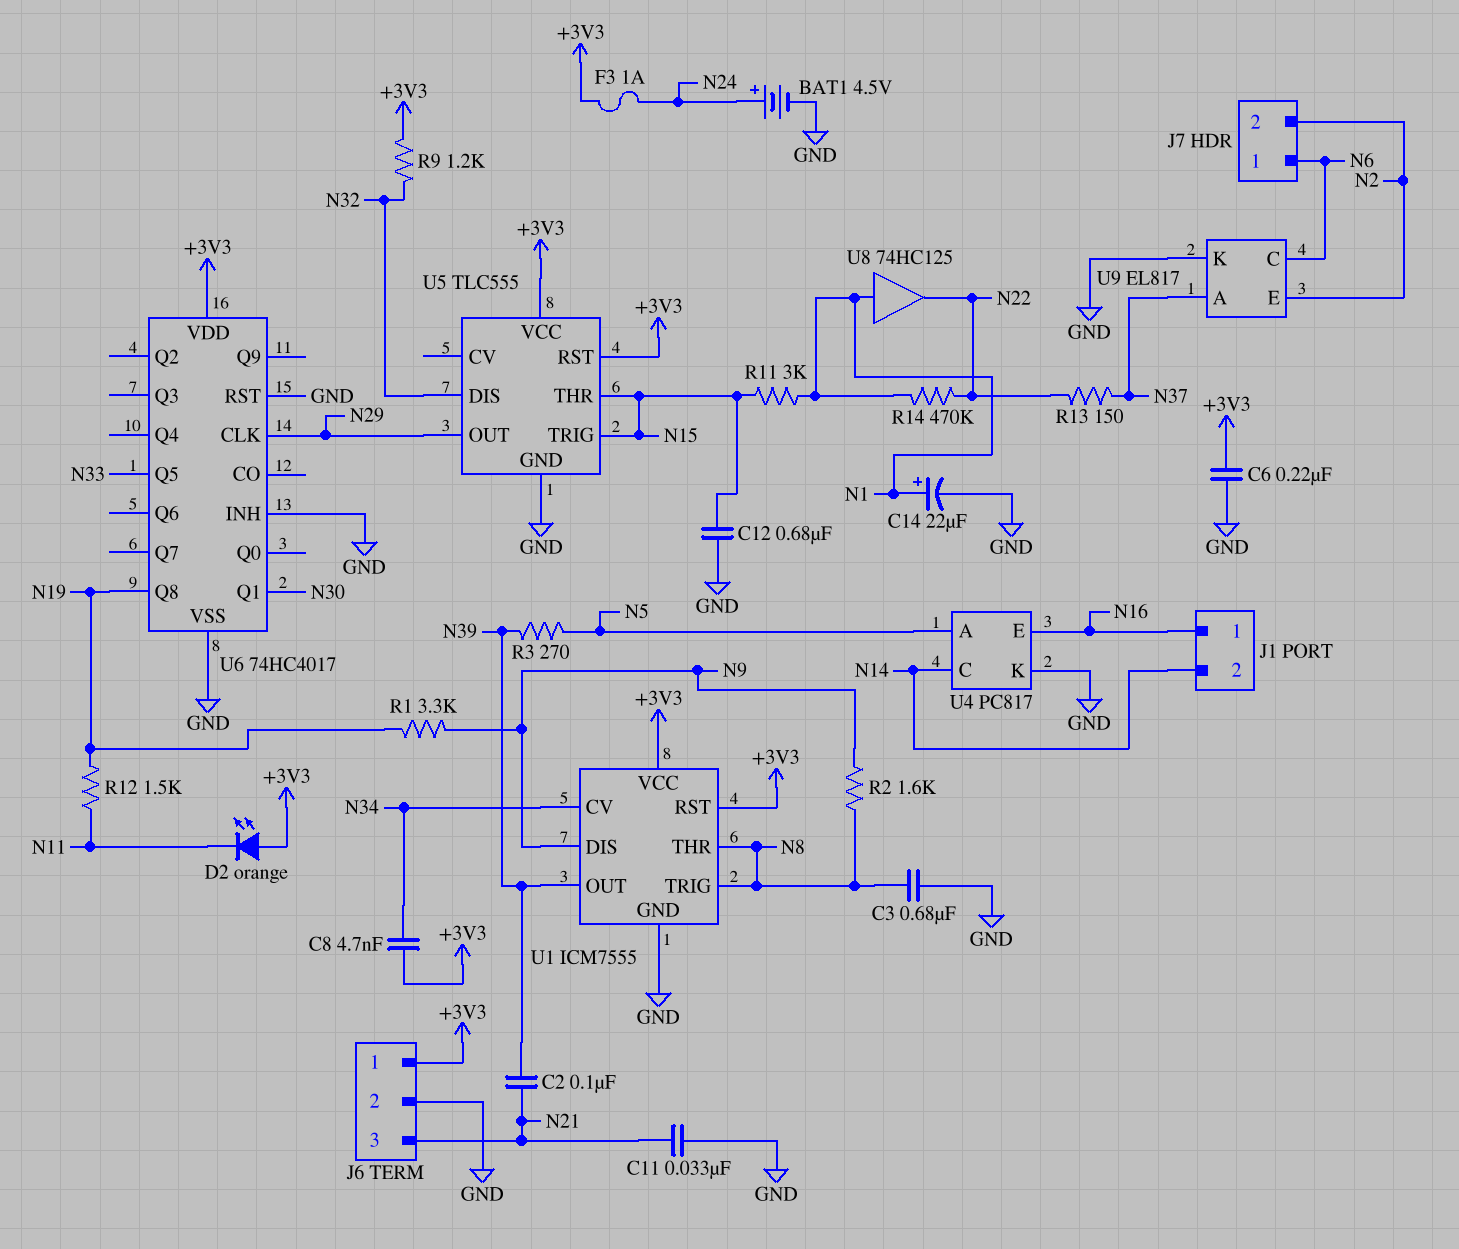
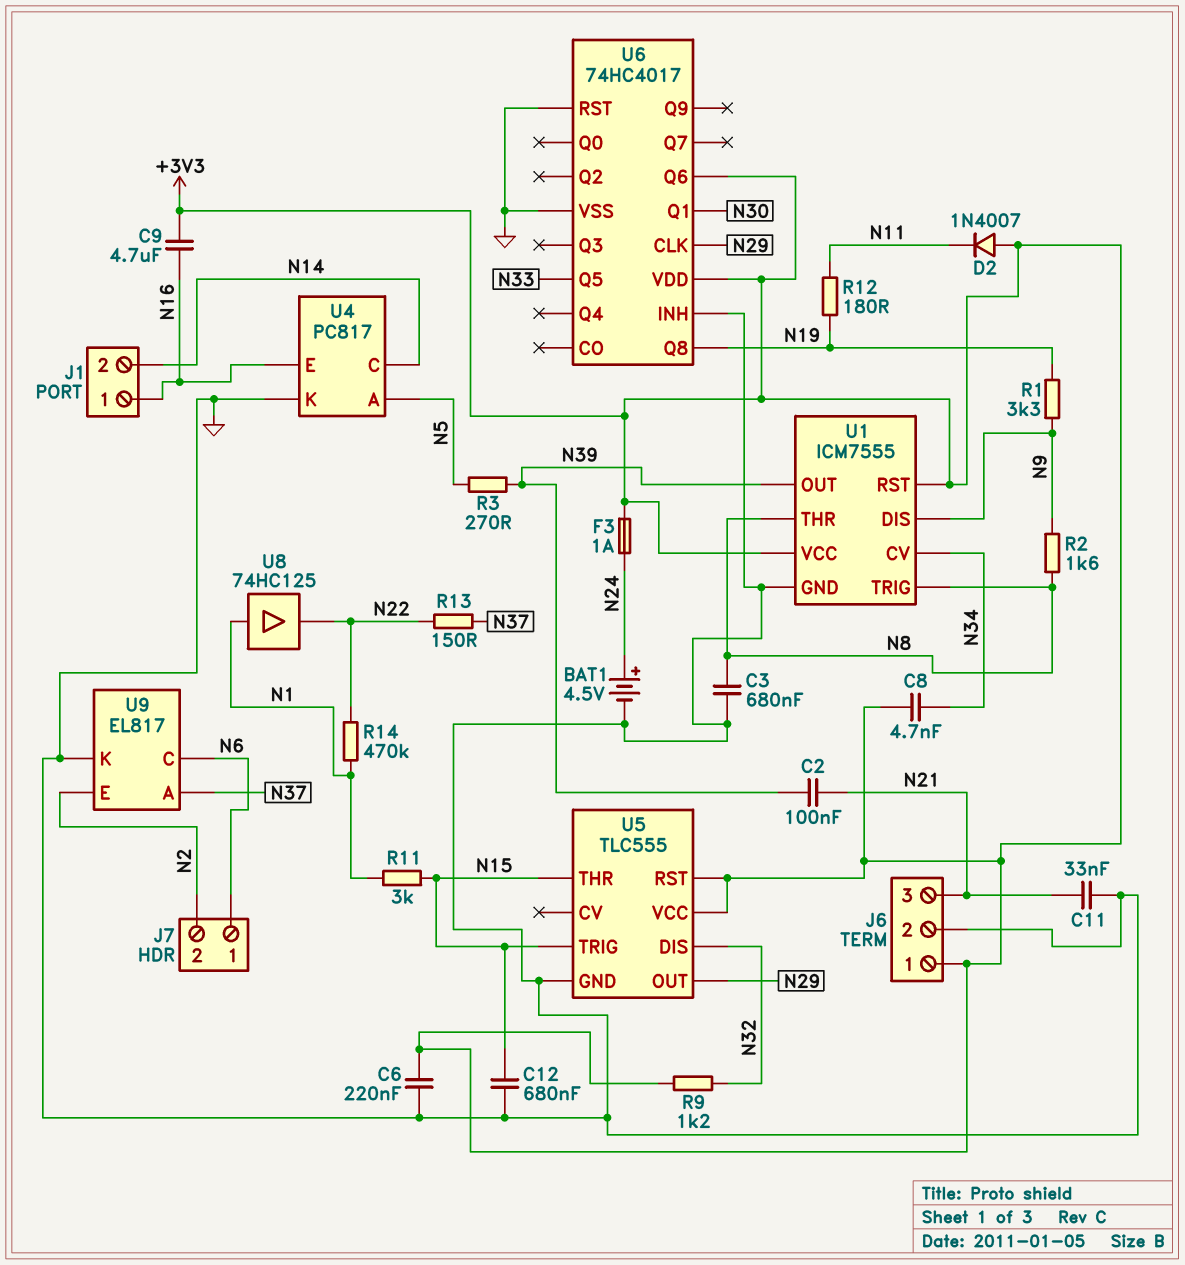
C9: none -> 4.7uF (+3V3, N16)
C14: 22uF (plus N1, minus GND) -> none
D2: LED orange (A +3V3, K N11) -> diode 1N4007 (A +3V3, K N11)
R12: 1.5k (N11, N19) -> 180 (N11, N19)
U6 pin Q6: none -> +3V3

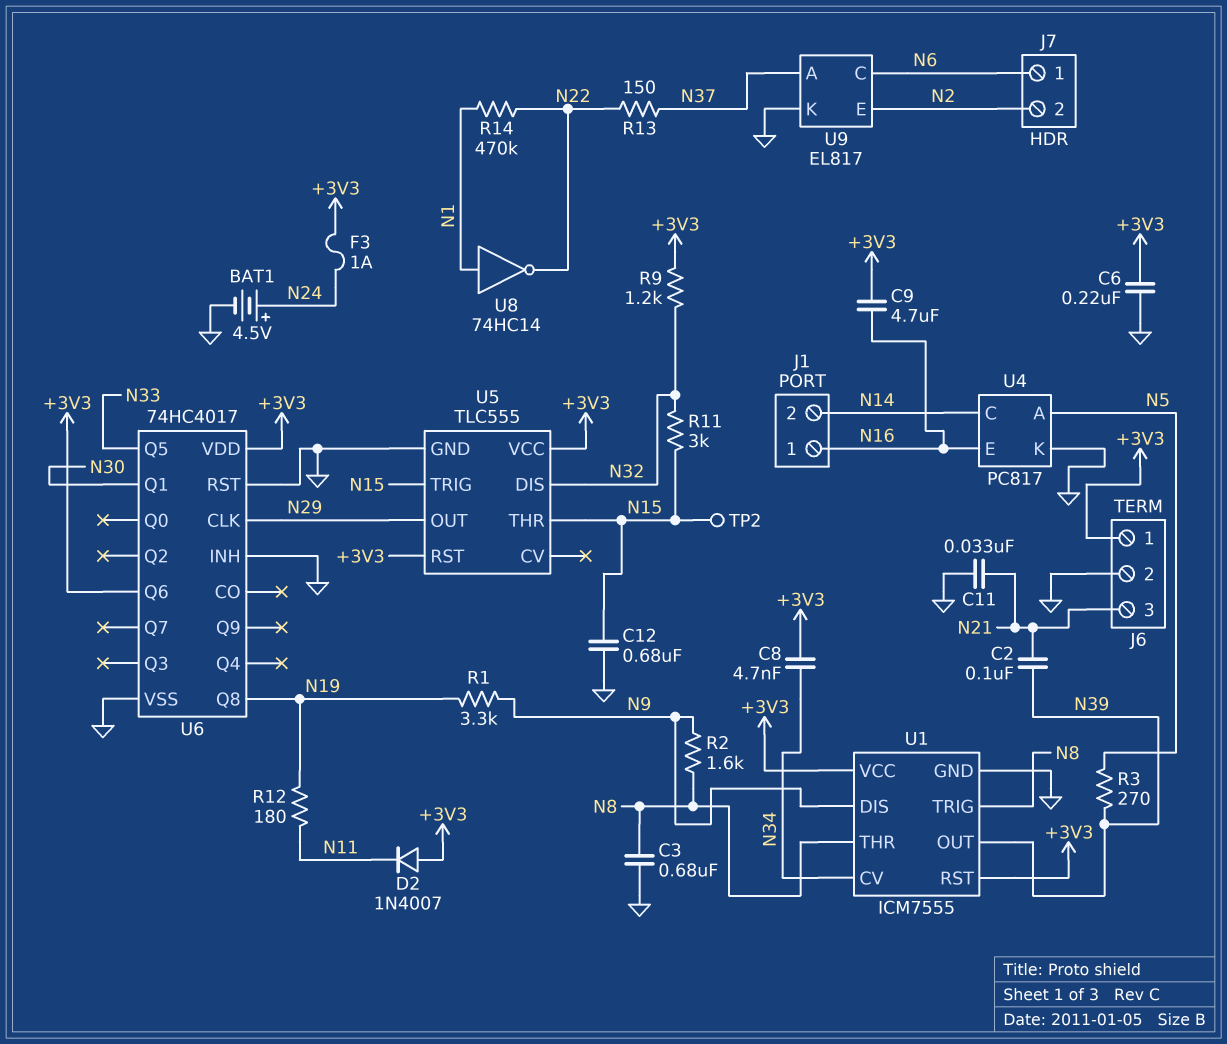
R11: 3k (N1, N15) -> 3k (N15, N32)
TP2: none -> test point (N15)
U8: buffer 74HC125 (in N1, out N22) -> NOT 74HC14 (in N1, out N22)

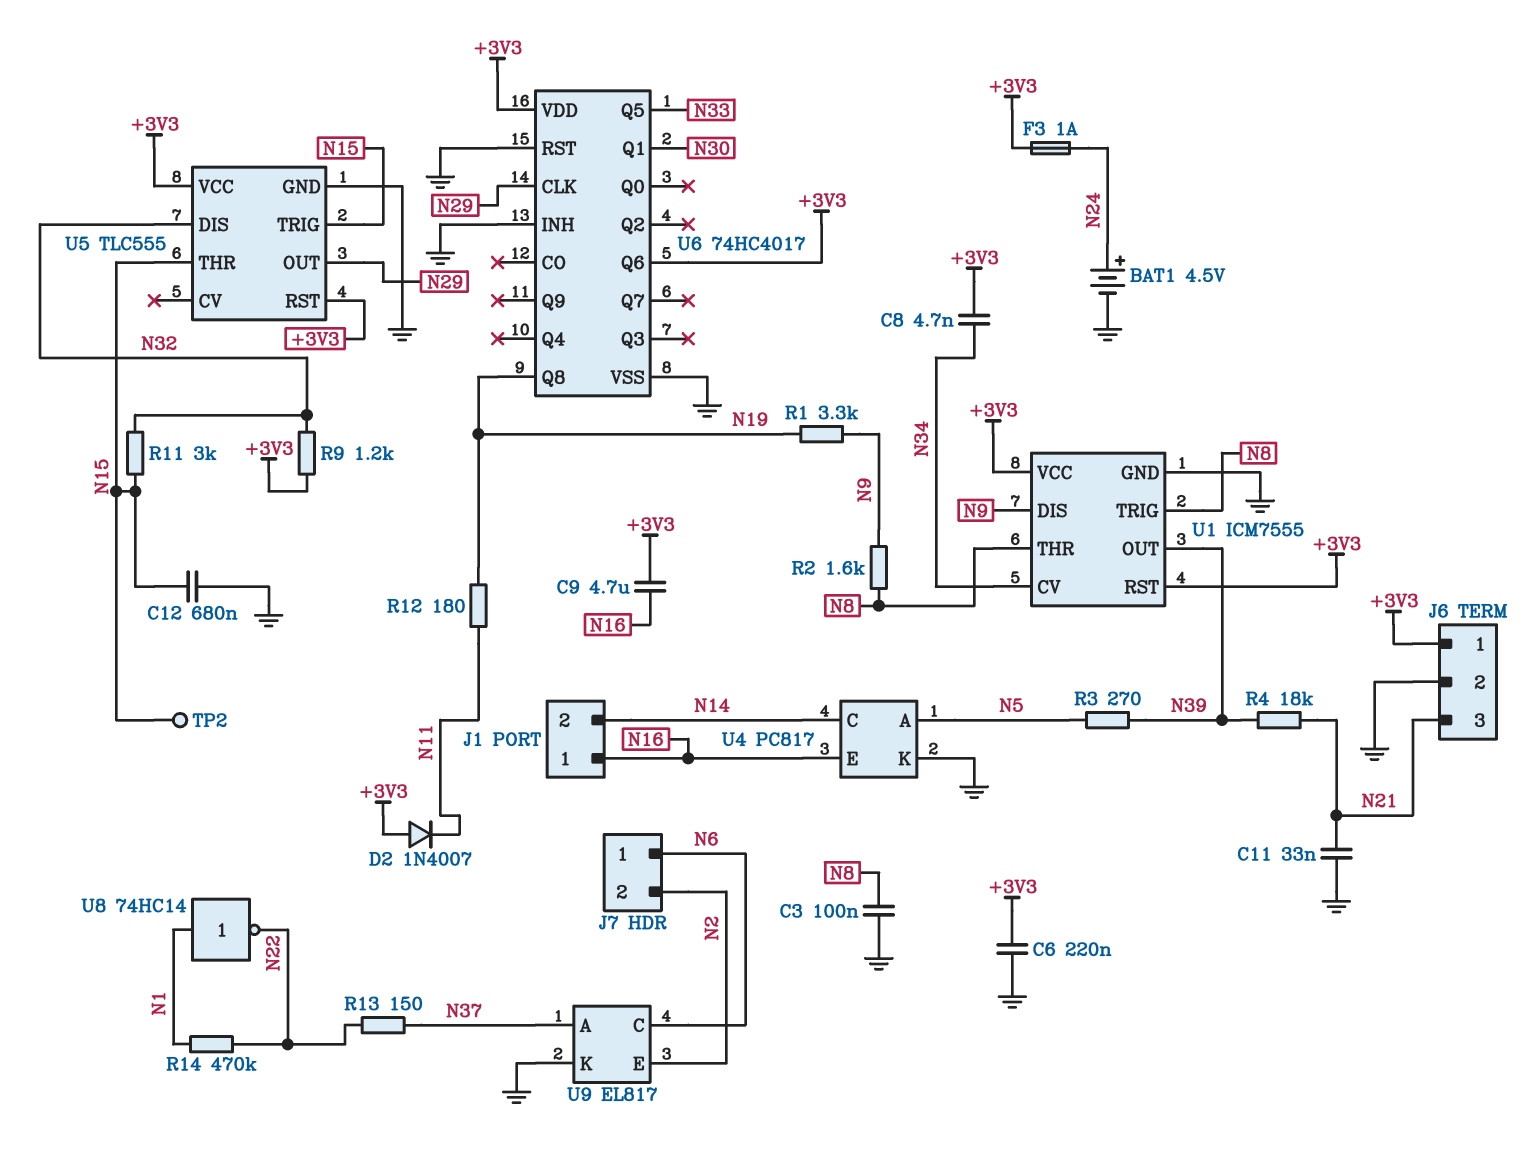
C2: 100nF (N21, N39) -> none
C3: 680nF (GND, N8) -> 100nF (GND, N8)
R4: none -> 18k (N21, N39)

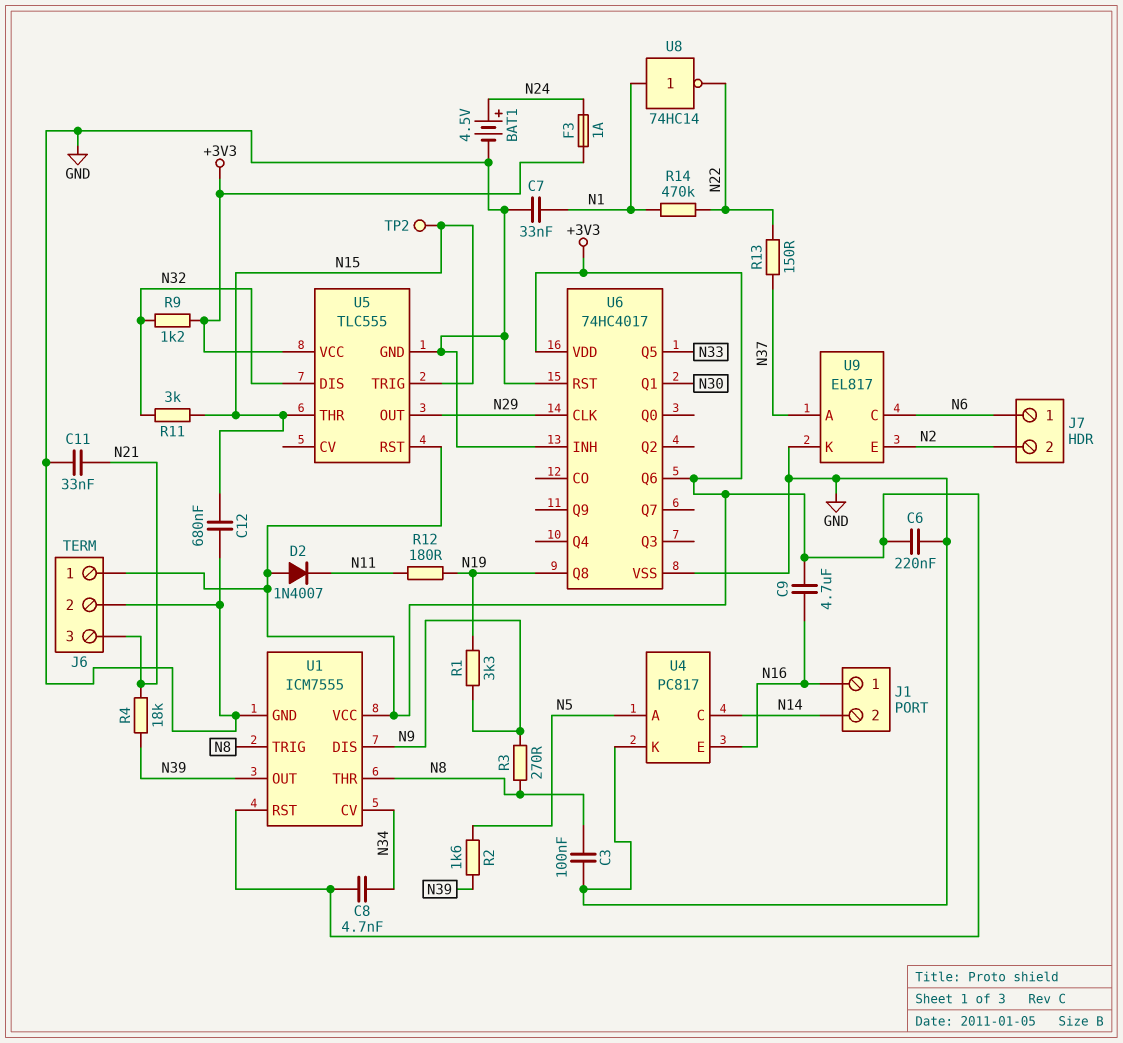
C7: none -> 33nF (GND, N1)
R2: 1.6k (N8, N9) -> 1.6k (N5, N39)
R3: 270 (N5, N39) -> 270 (N8, N9)

